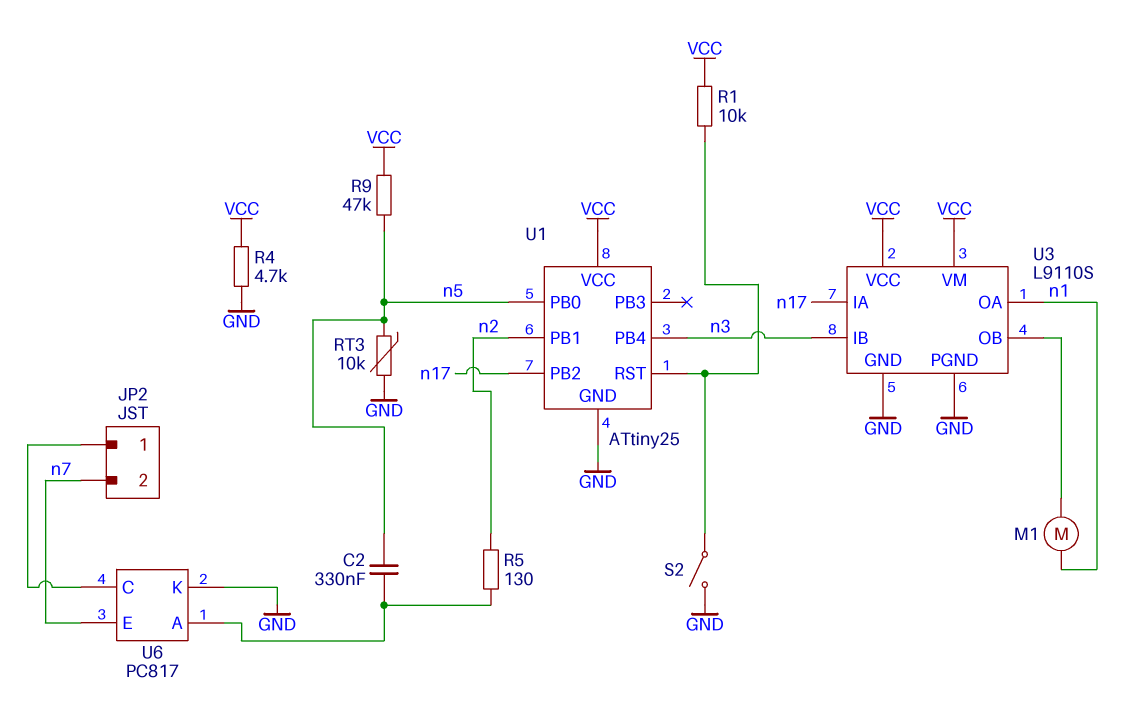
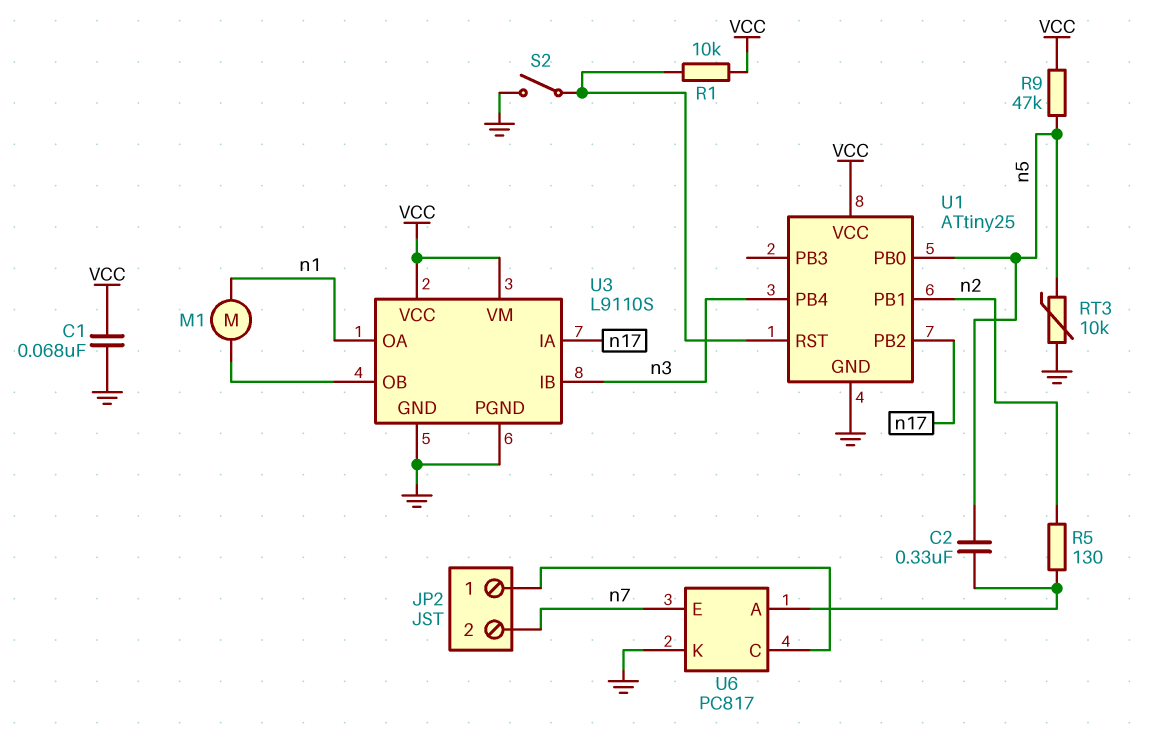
C1: none -> 68nF (GND, VCC)
R4: 4.7k (GND, VCC) -> none

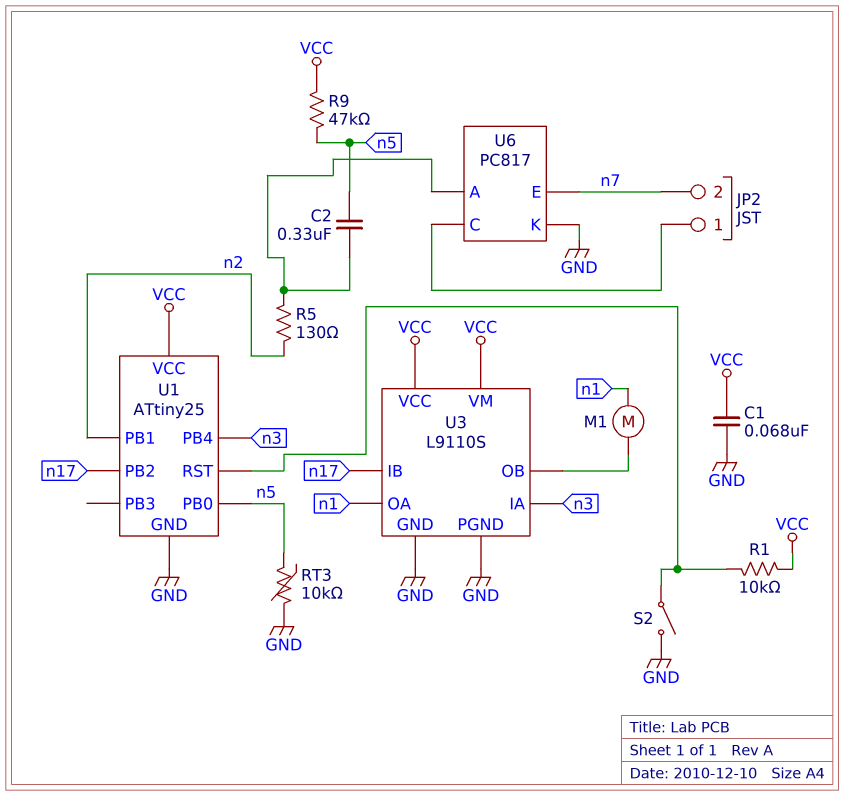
U3 pin IA: n17 -> n3
U3 pin IB: n3 -> n17

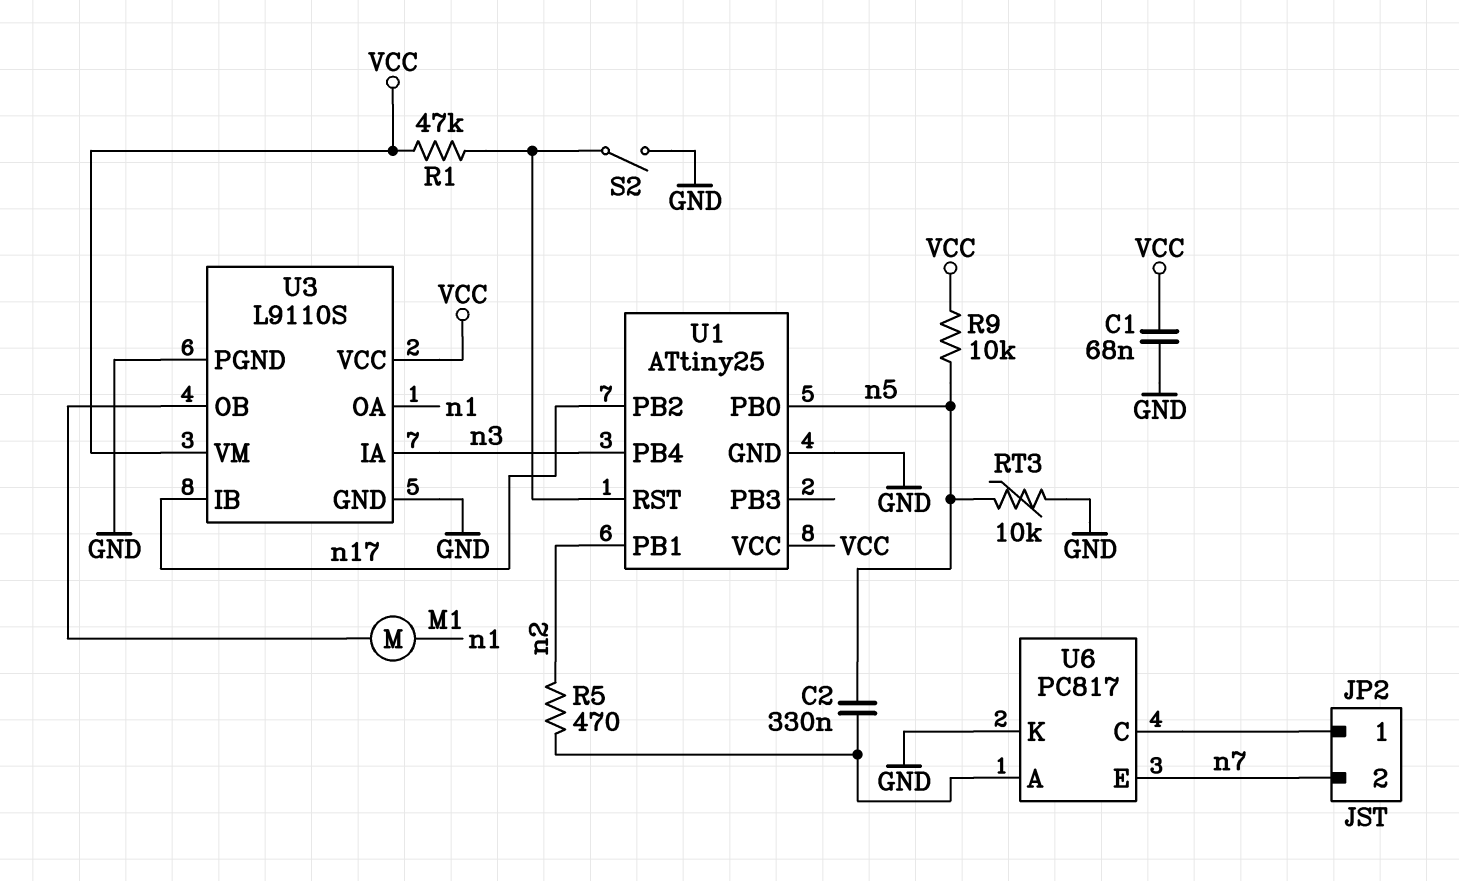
R1: 10k (U1/RST, VCC) -> 47k (U1/RST, VCC)
R5: 130 (U6/A, n2) -> 470 (U6/A, n2)
R9: 47k (VCC, n5) -> 10k (VCC, n5)

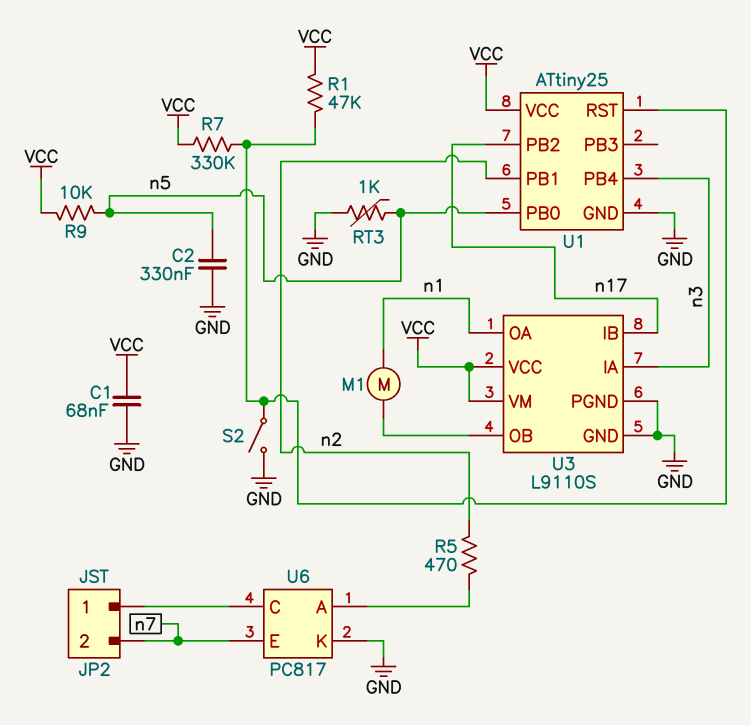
C2: 330nF (U6/A, n5) -> 330nF (GND, n5)
R7: none -> 330k (U1/RST, VCC)
RT3: 10k (GND, n5) -> 1k (GND, n5)

